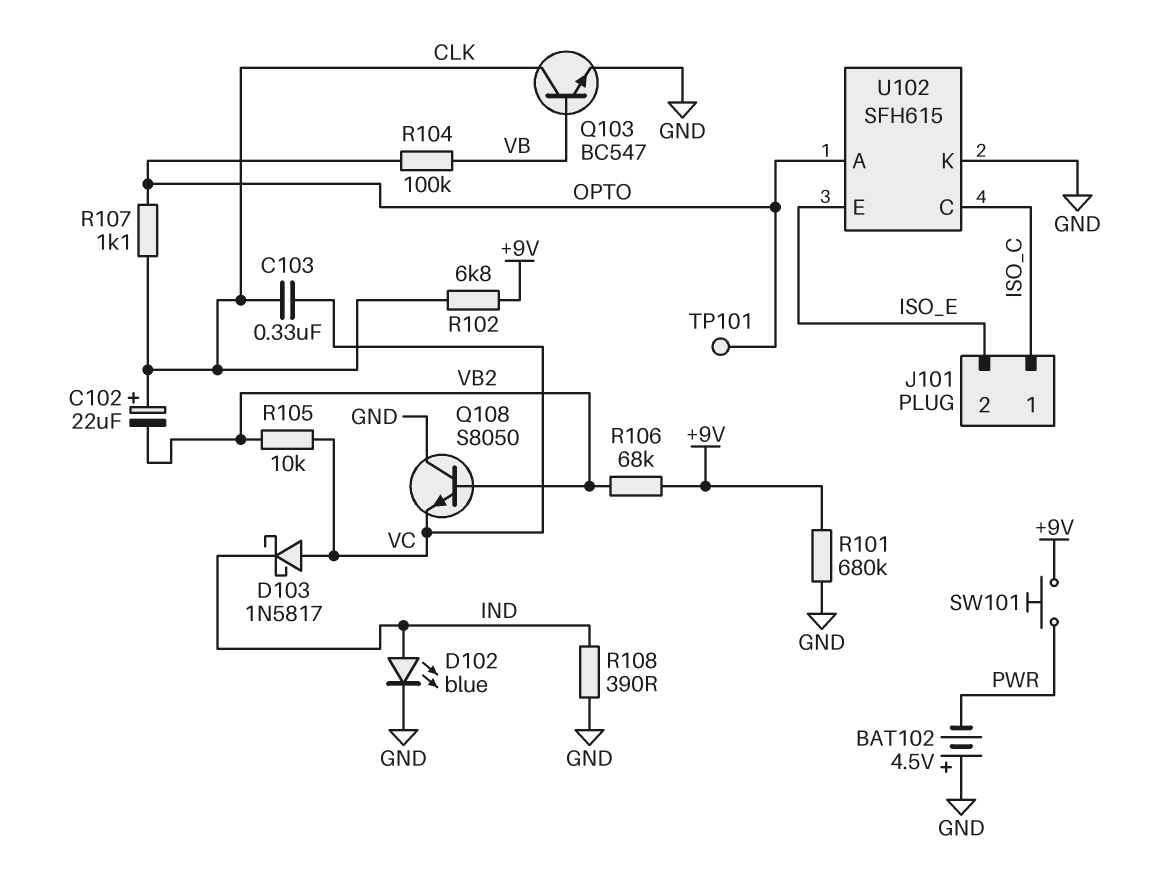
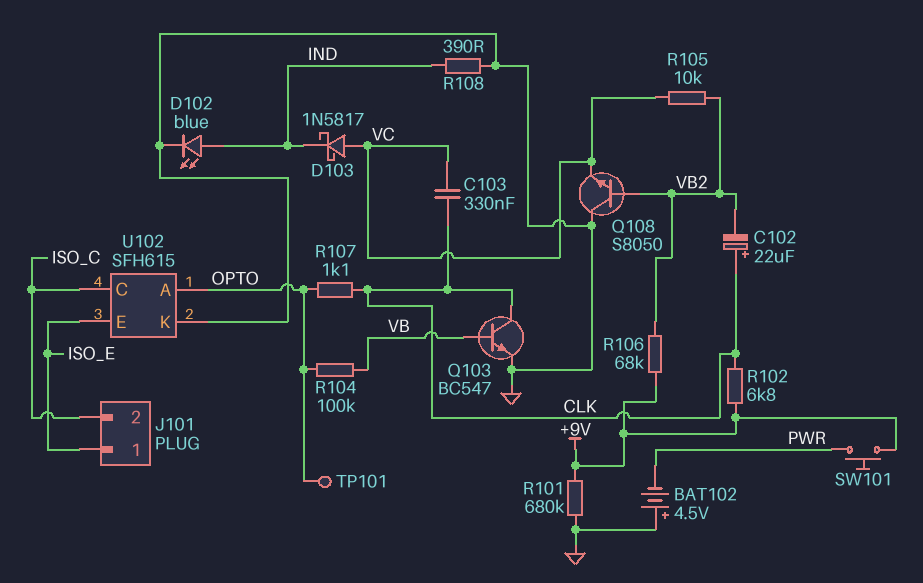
J101 pin 1: ISO_C -> ISO_E
J101 pin 2: ISO_E -> ISO_C

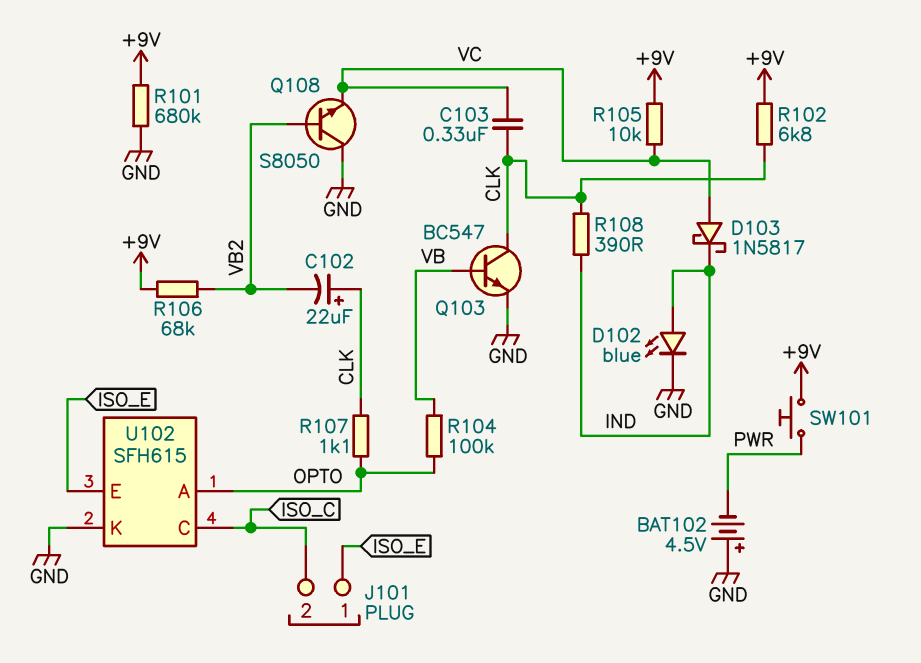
R105: 10k (VB2, VC) -> 10k (+9V, VC)
R108: 390 (GND, IND) -> 390 (CLK, IND)
TP101: test point (OPTO) -> none

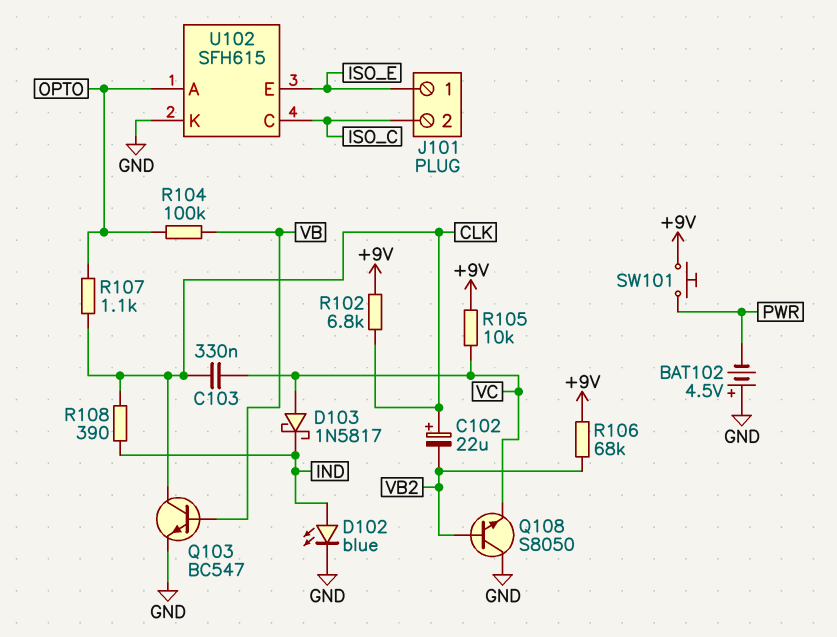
R101: 680k (+9V, GND) -> none

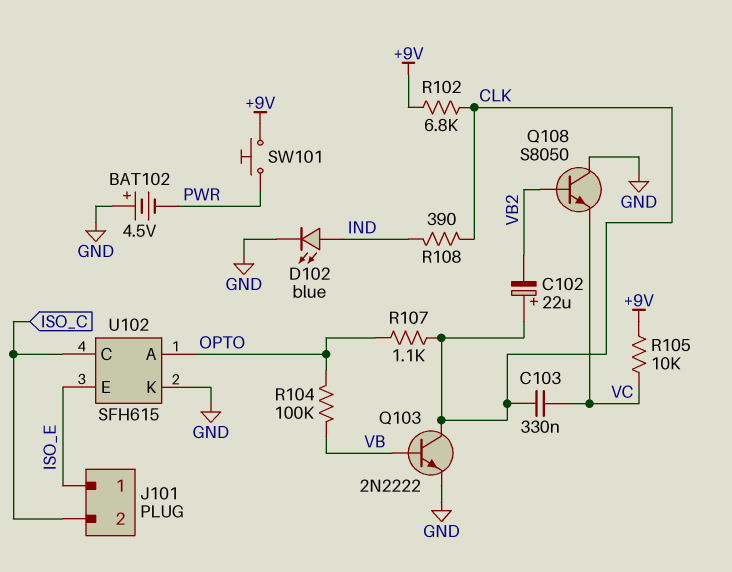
D103: schottky 1N5817 (A VC, K IND) -> none
Q103: NPN BC547 (B VB, C CLK, E GND) -> NPN 2N2222 (B VB, C CLK, E GND)
R106: 68k (+9V, VB2) -> none

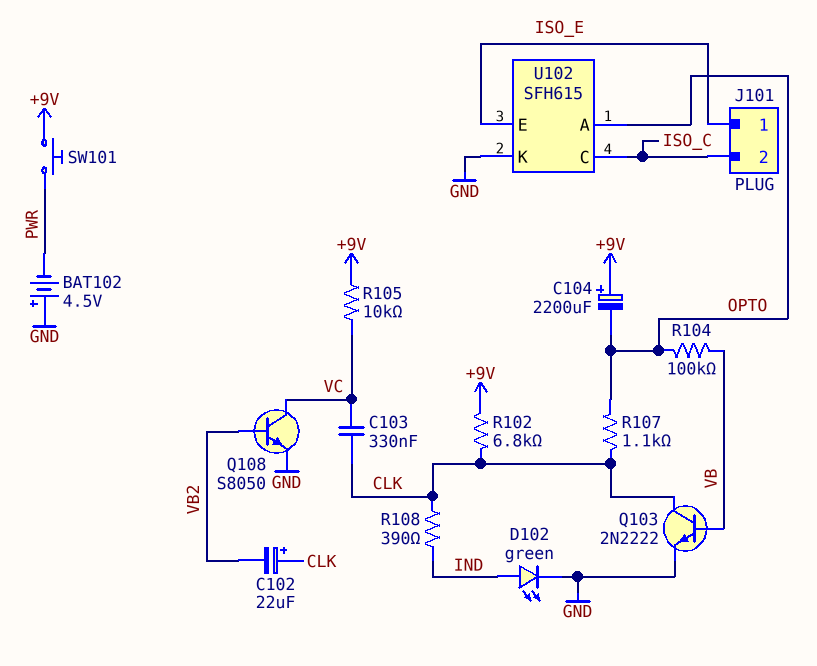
C104: none -> 2200uF (plus +9V, minus OPTO)
D102: LED blue (A IND, K GND) -> LED green (A IND, K GND)
Q108: NPN S8050 (B VB2, C GND, E VC) -> NPN S8050 (B VB2, C VC, E GND)

